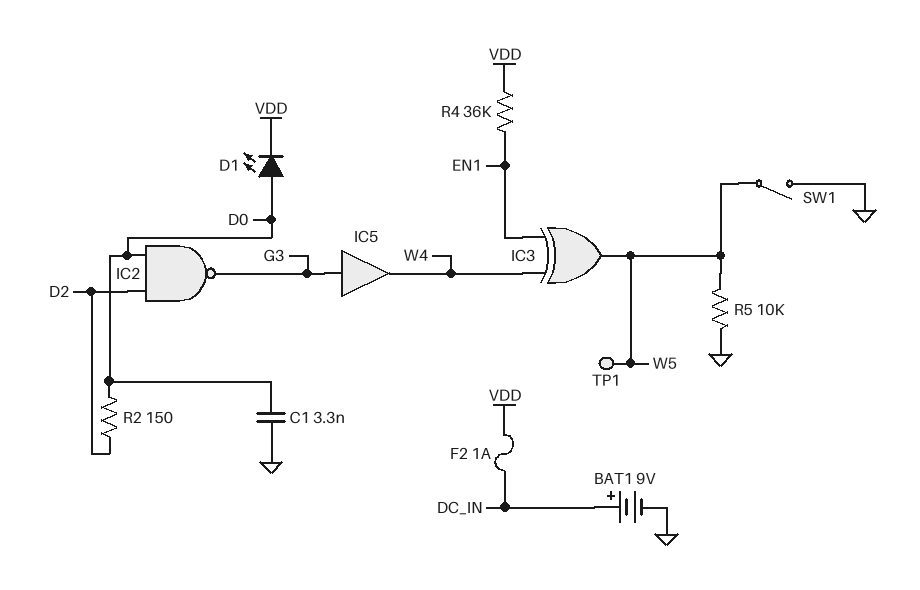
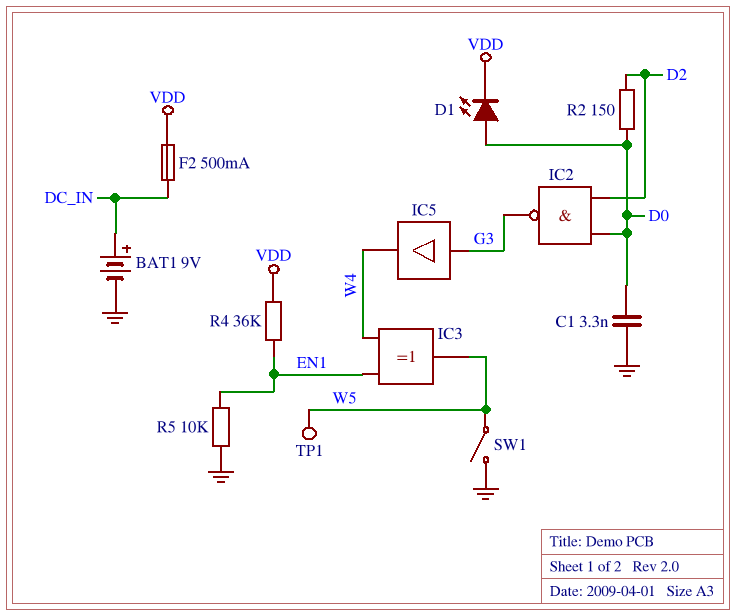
F2: 1A (DC_IN, VDD) -> 500mA (DC_IN, VDD)
R5: 10k (GND, W5) -> 10k (EN1, GND)

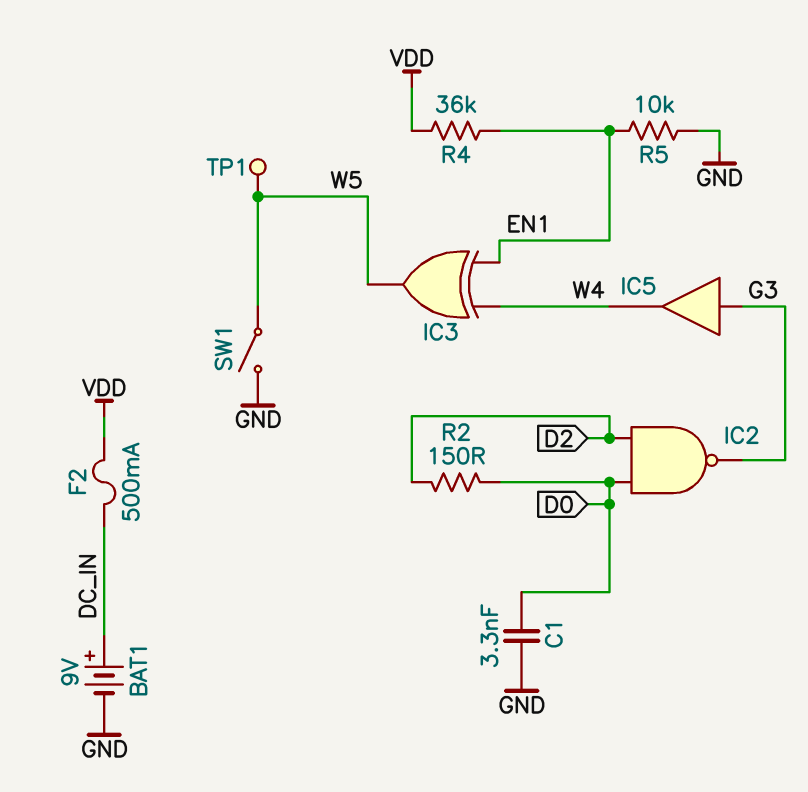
D1: LED (A D0, K VDD) -> none

